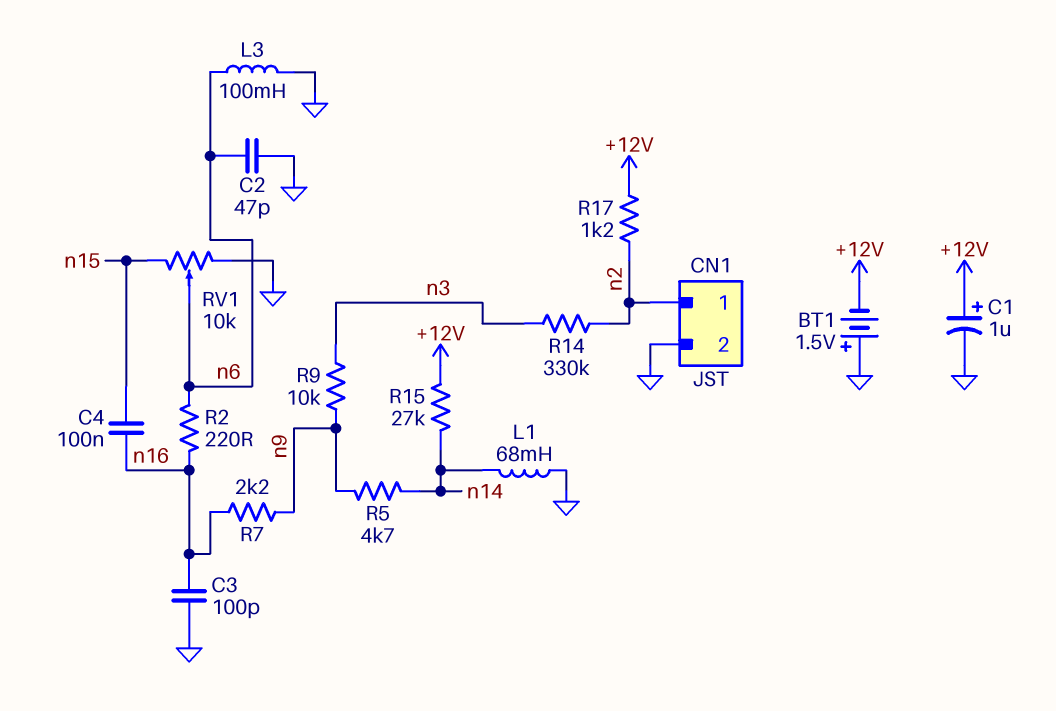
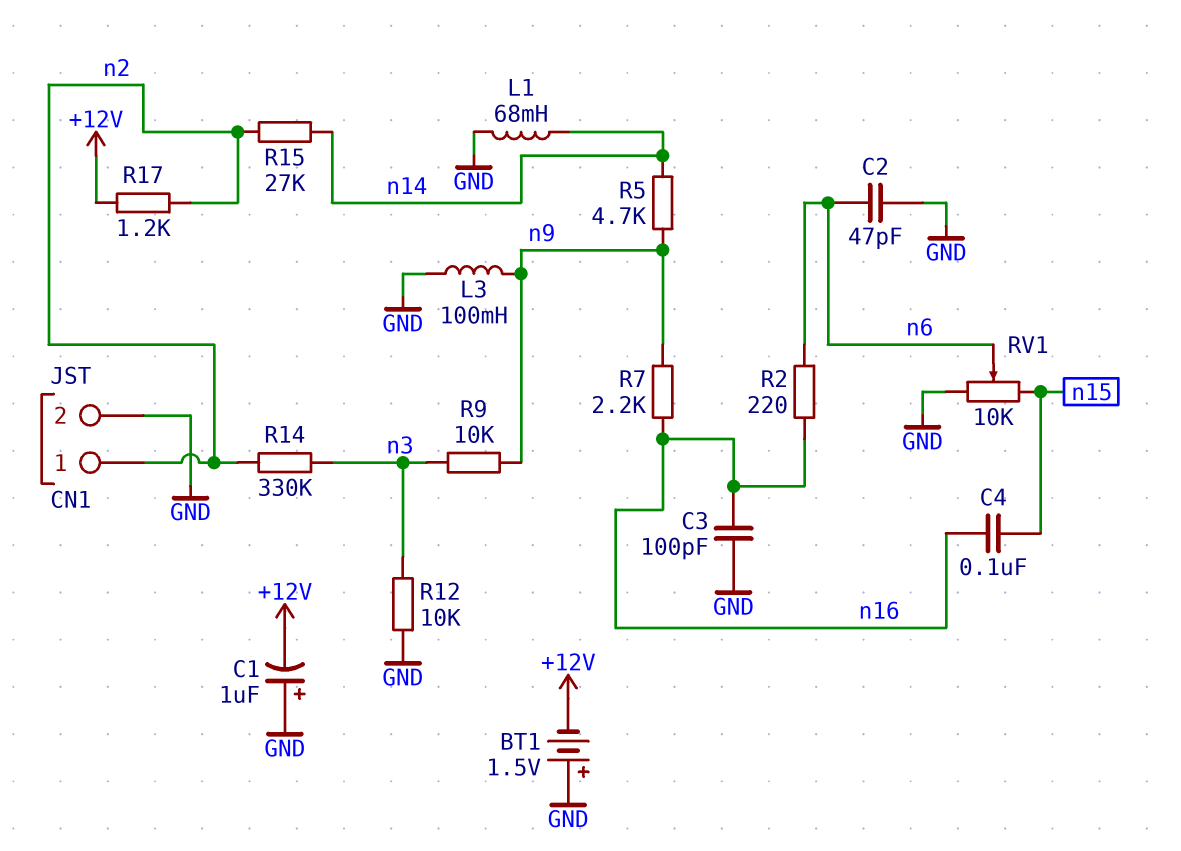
C1: 1uF (plus +12V, minus GND) -> 1uF (plus GND, minus +12V)
L3: 100mH (GND, n6) -> 100mH (GND, n9)
R12: none -> 10k (GND, n3)
R15: 27k (+12V, n14) -> 27k (n2, n14)

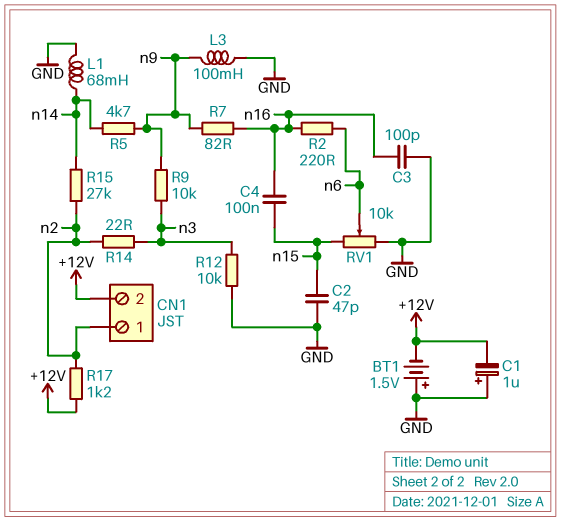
C2: 47pF (GND, n6) -> 47pF (GND, n15)
CN1 pin 2: GND -> +12V
R7: 2.2k (n9, n16) -> 82 (n9, n16)
R14: 330k (n2, n3) -> 22 (n2, n3)

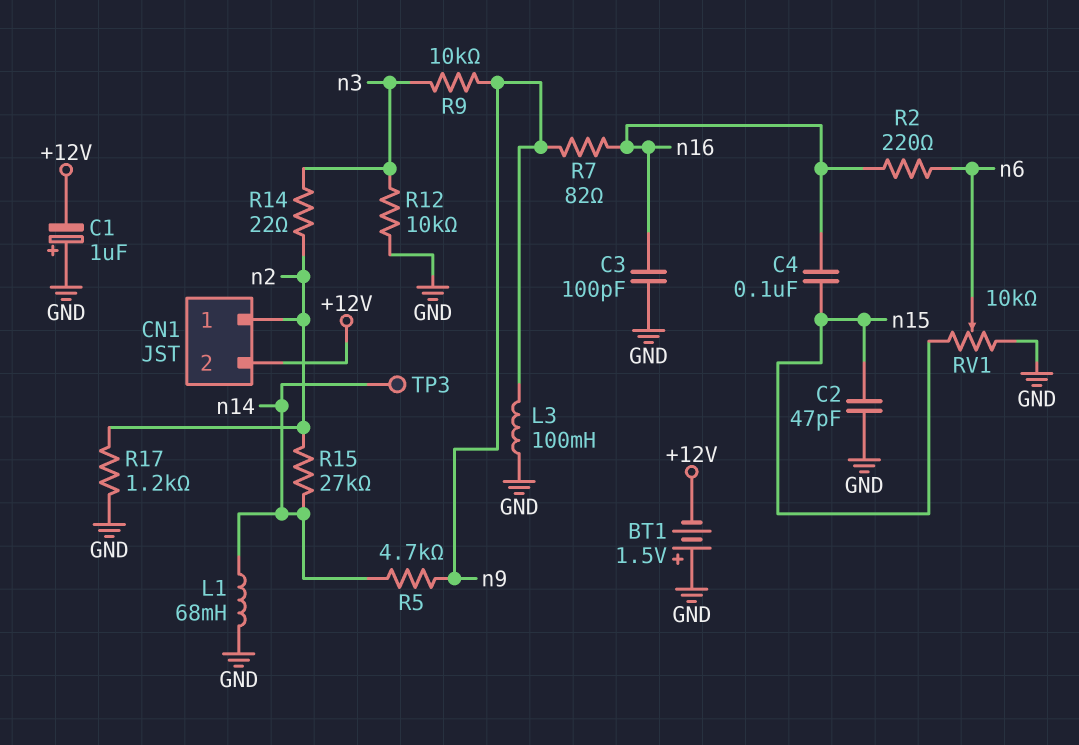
R17: 1.2k (+12V, n2) -> 1.2k (GND, n2)
TP3: none -> test point (n14)

